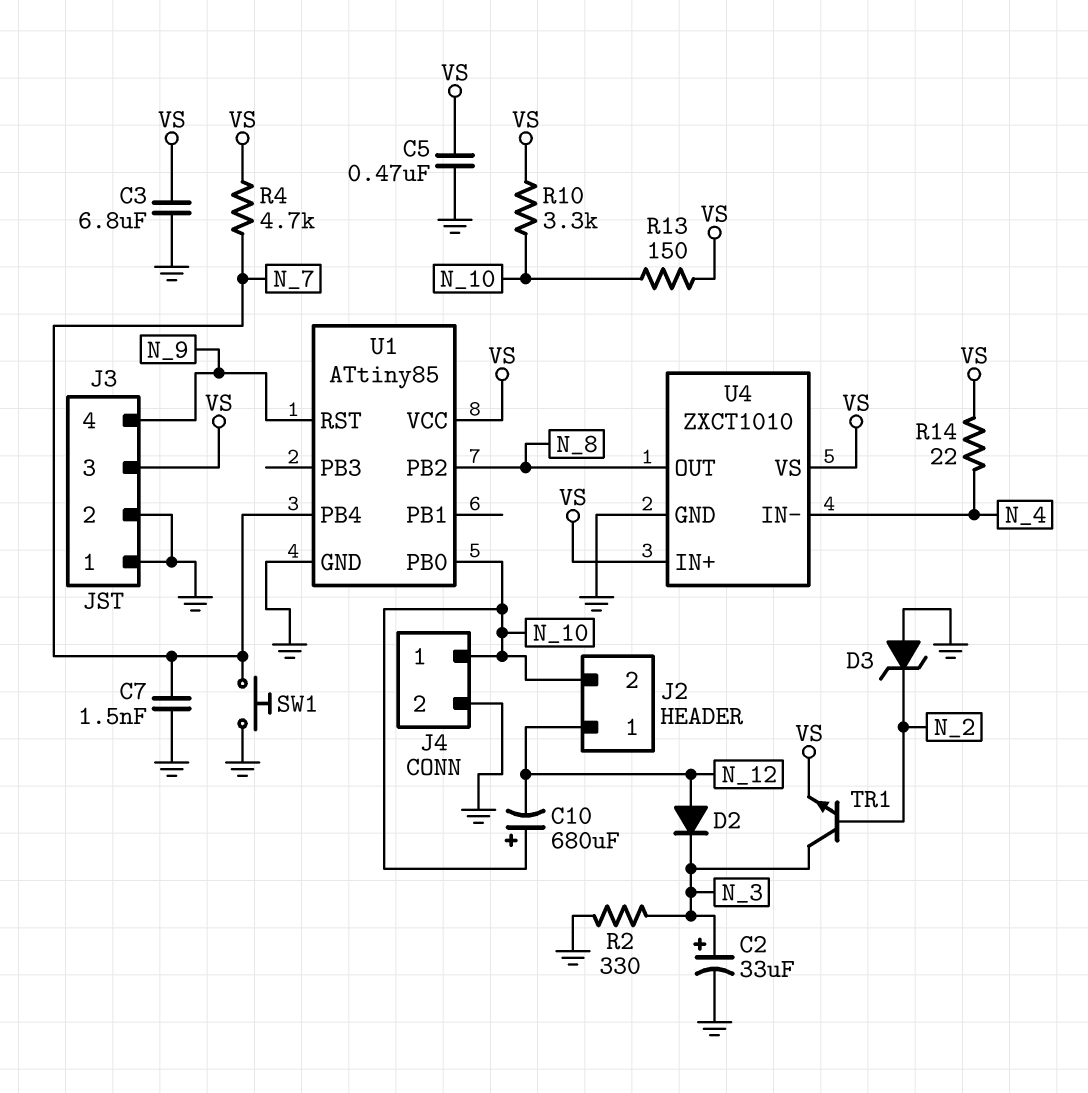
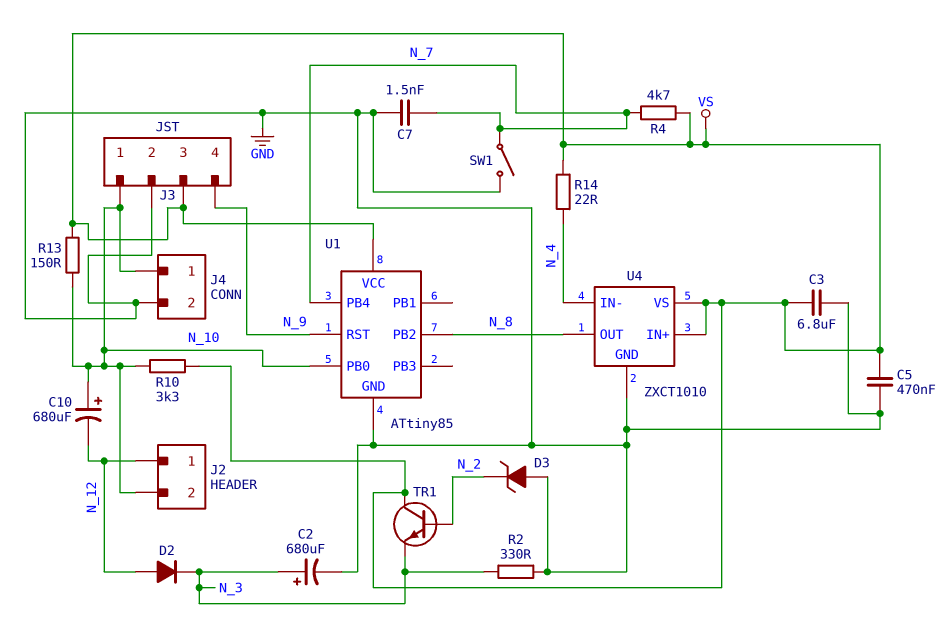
C2: 33uF (plus N_3, minus GND) -> 680uF (plus N_3, minus GND)
J3 pin 1: GND -> N_10
SW1: button (GND, N_7) -> switch (GND, N_7)
TR1: NPN (B N_2, C N_3, E VS) -> NPN (B N_2, C VS, E N_3)

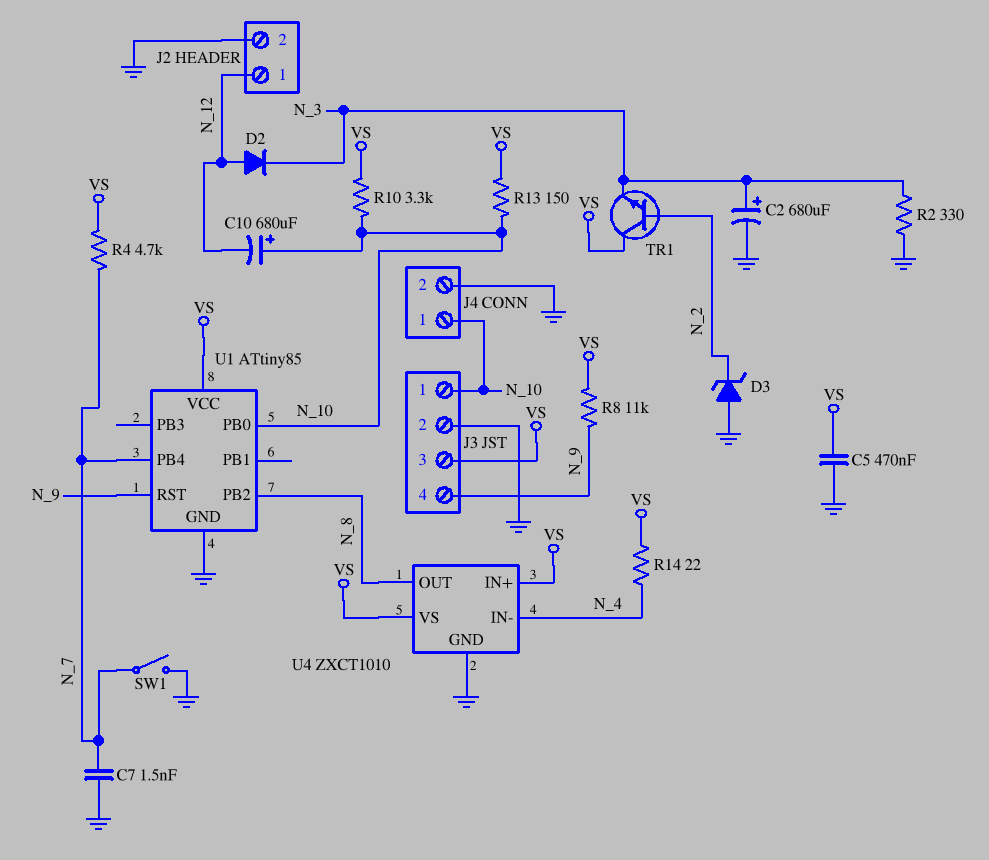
C3: 6.8uF (GND, VS) -> none
J2 pin 2: N_10 -> GND
R8: none -> 11k (N_9, VS)

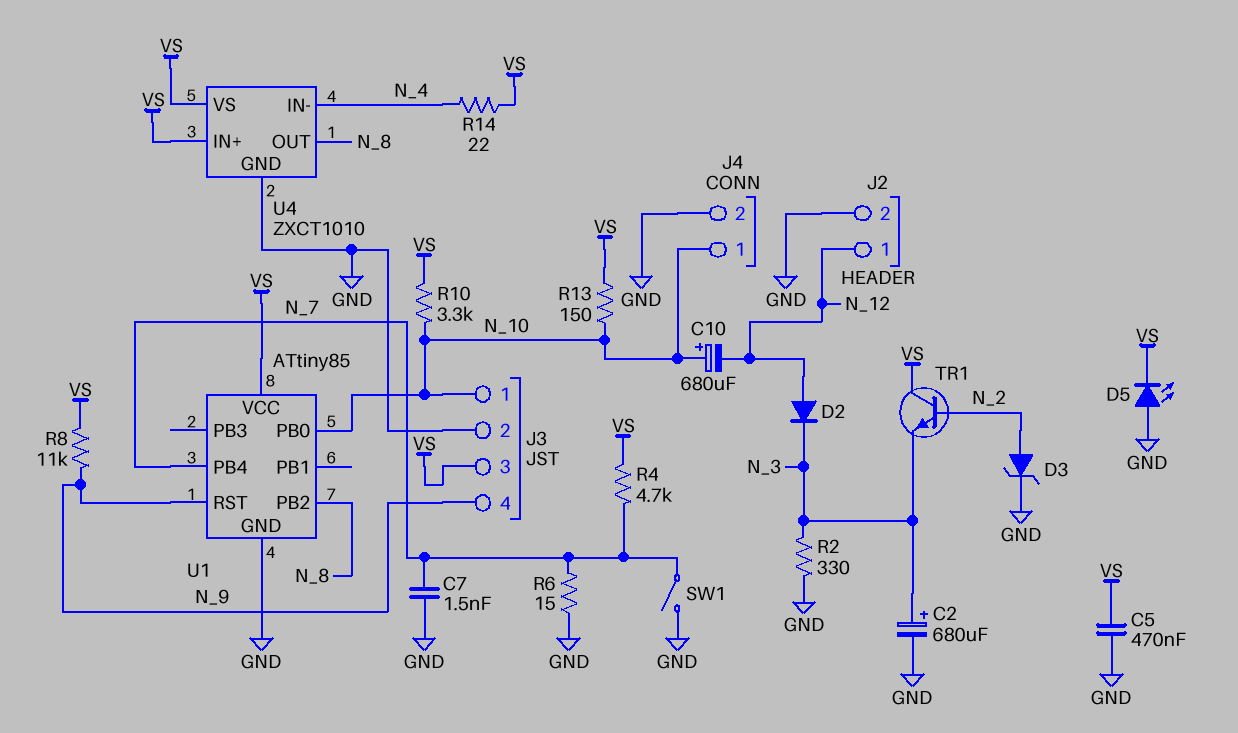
D3: zener (A GND, K N_2) -> zener (A N_2, K GND)
D5: none -> LED (A GND, K VS)
R6: none -> 15 (GND, N_7)

